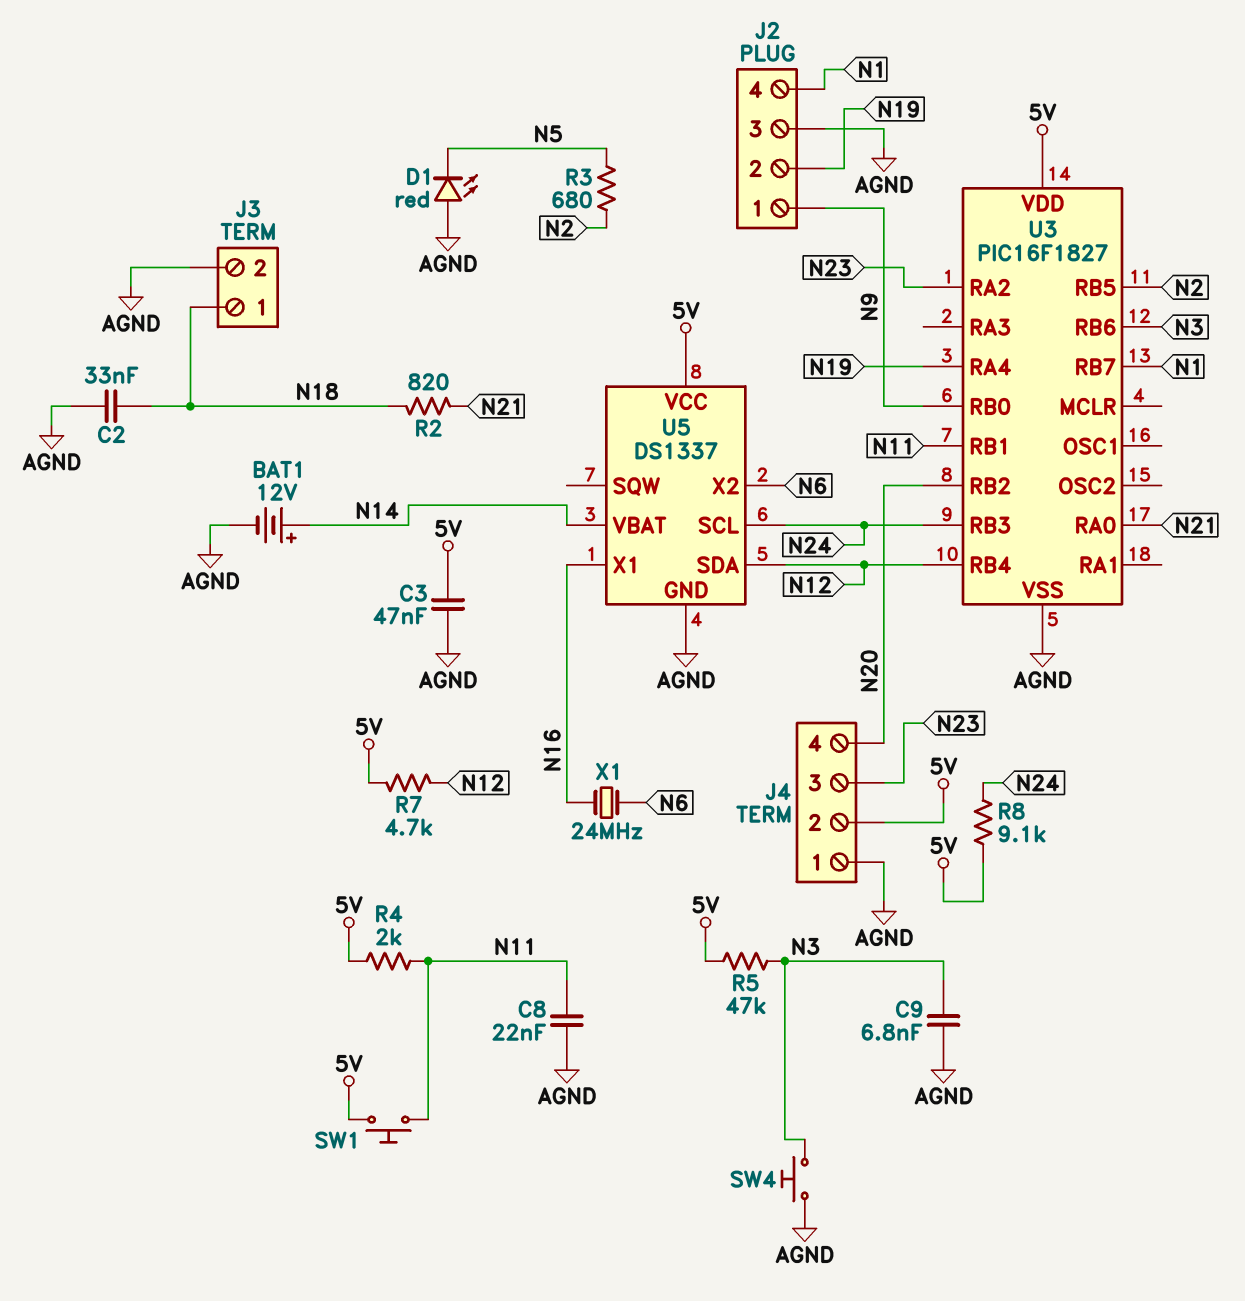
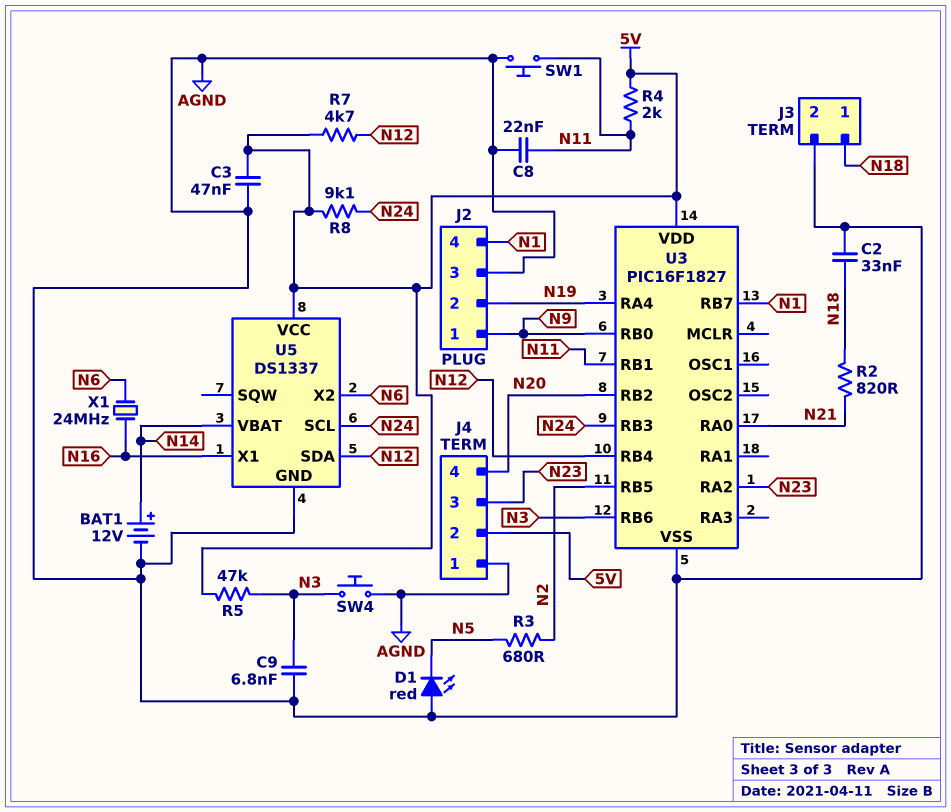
SW1: button (5V, N11) -> button (AGND, N11)

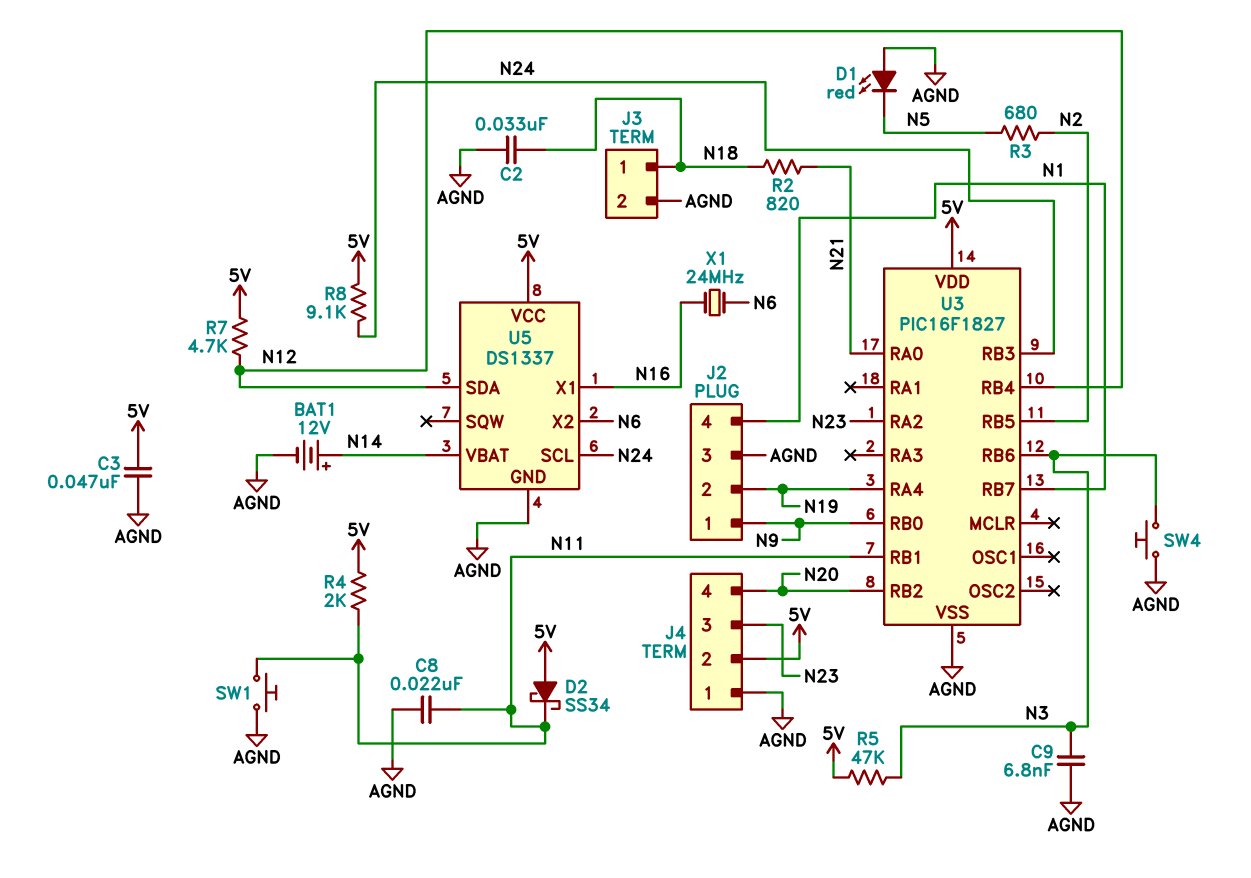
D2: none -> schottky SS34 (A 5V, K N11)

